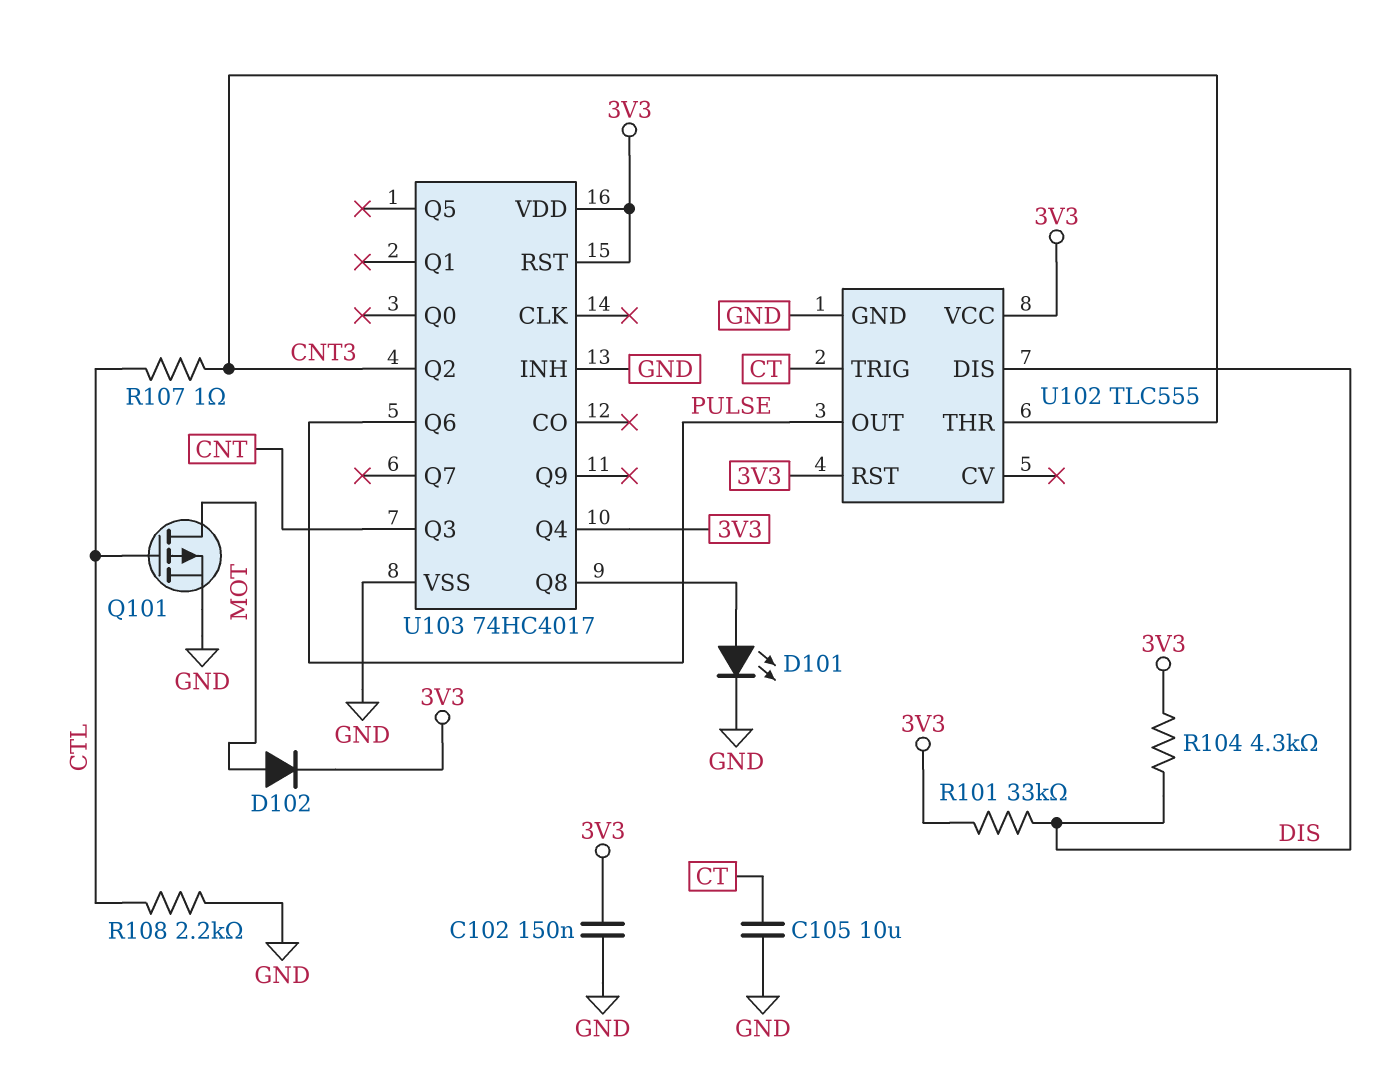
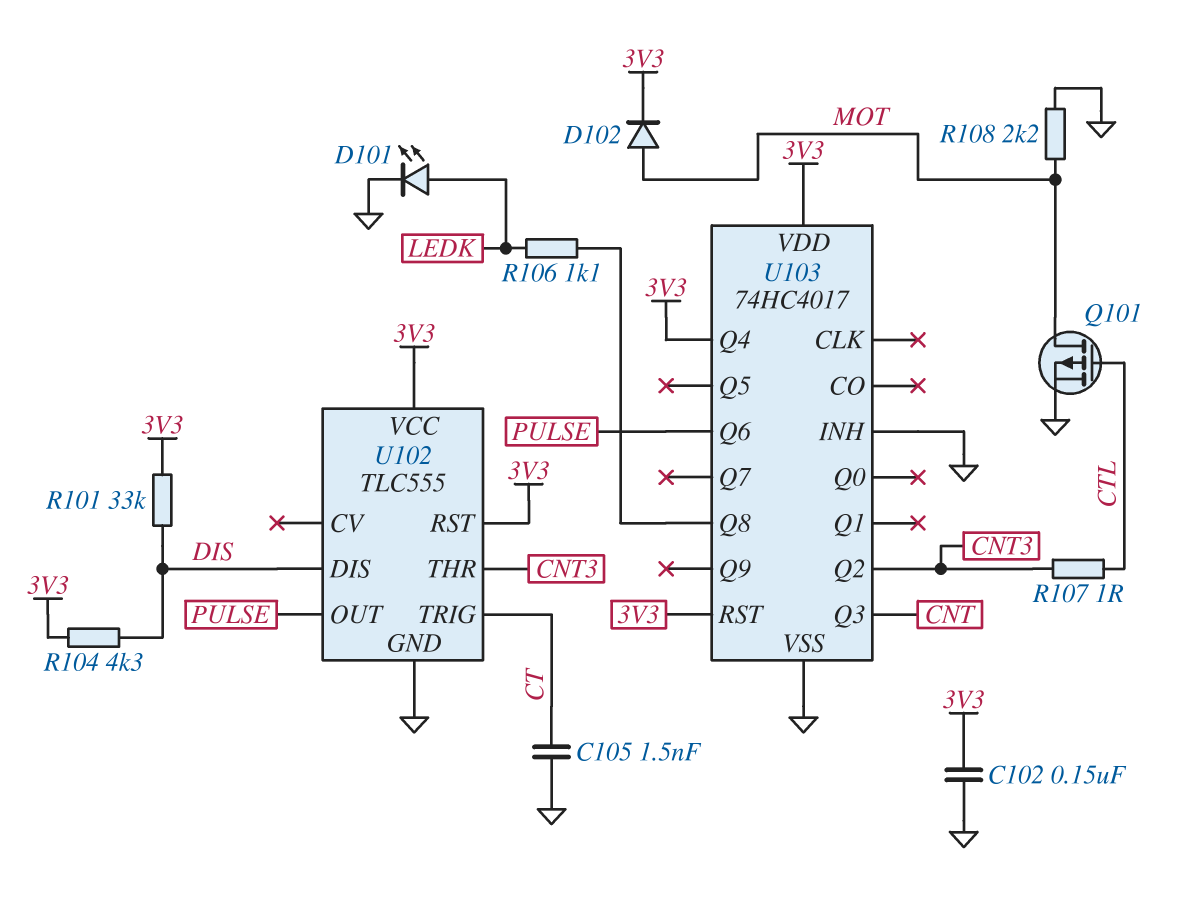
C105: 10uF (CT, GND) -> 1.5nF (CT, GND)
D101: LED (A U103/Q8, K GND) -> LED (A LEDK, K GND)
R106: none -> 1.1k (LEDK, U103/Q8)
R108: 2.2k (CTL, GND) -> 2.2k (GND, MOT)

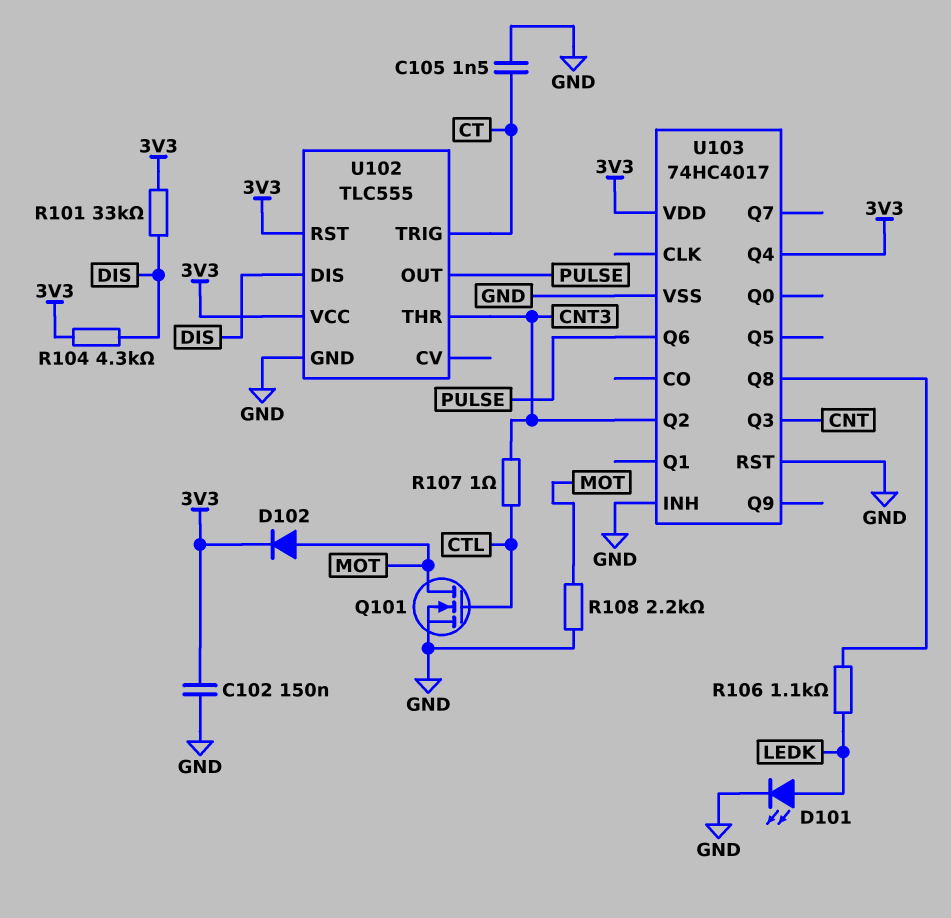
Q101: PMOS (G CTL, D MOT, S GND) -> NMOS (G CTL, D MOT, S GND)
U103 pin RST: 3V3 -> GND

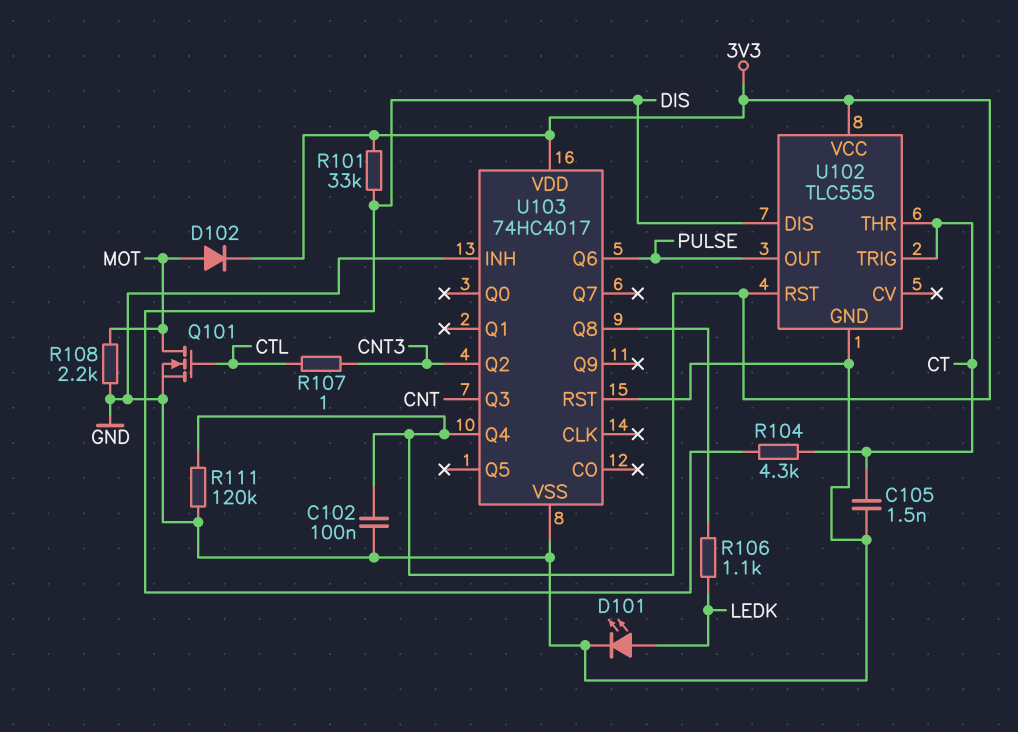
C102: 150nF (3V3, GND) -> 100nF (3V3, GND)
R104: 4.3k (3V3, DIS) -> 4.3k (CT, DIS)
R111: none -> 120k (3V3, GND)
U102 pin THR: CNT3 -> CT

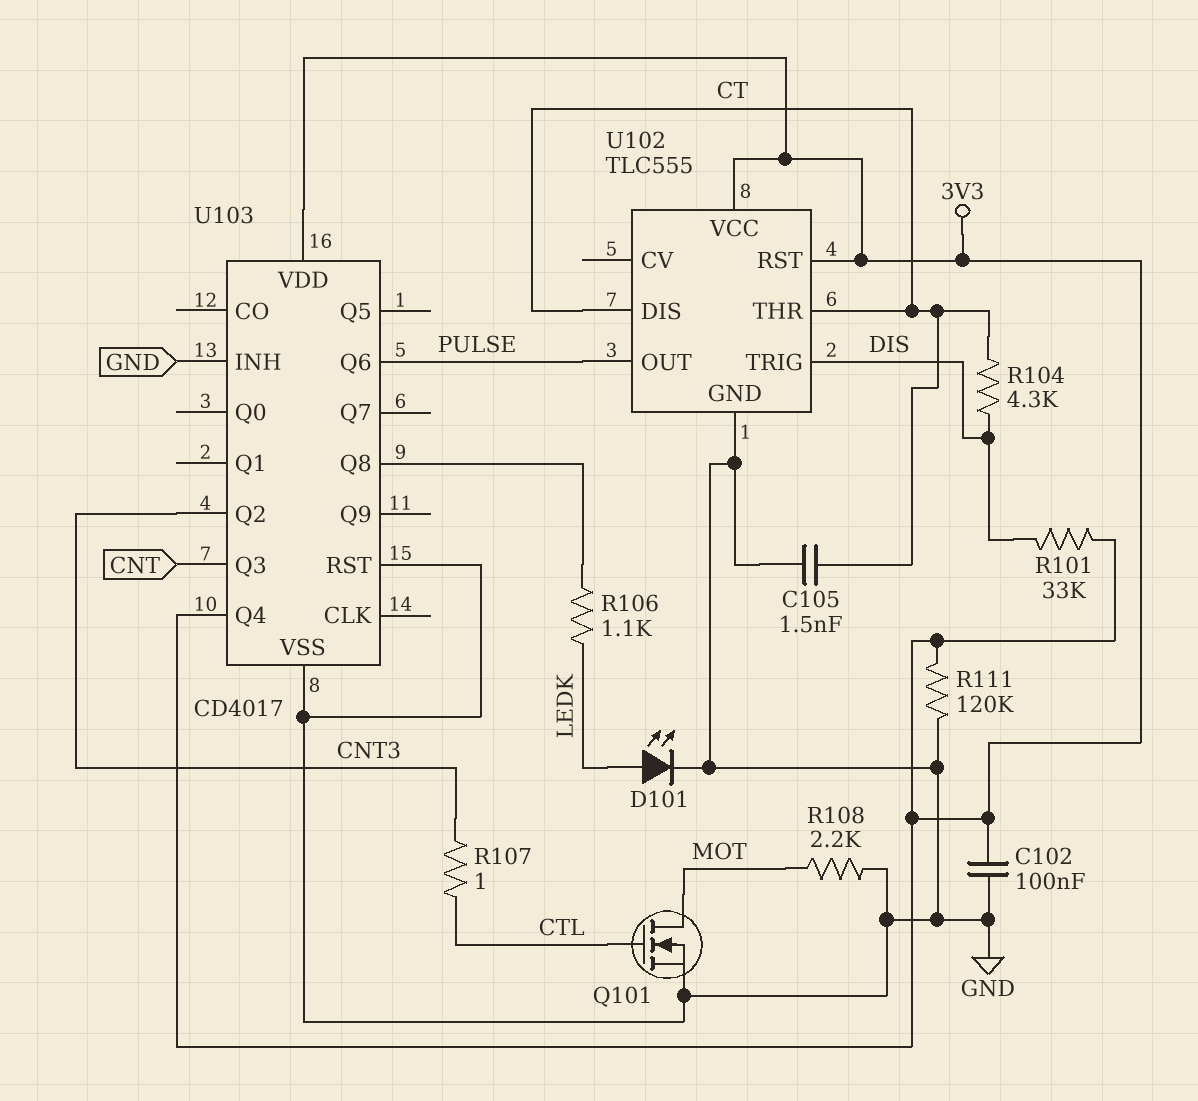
D102: diode (A MOT, K 3V3) -> none
U102 pin DIS: DIS -> CT
U102 pin TRIG: CT -> DIS
U103: 74HC4017 -> CD4017

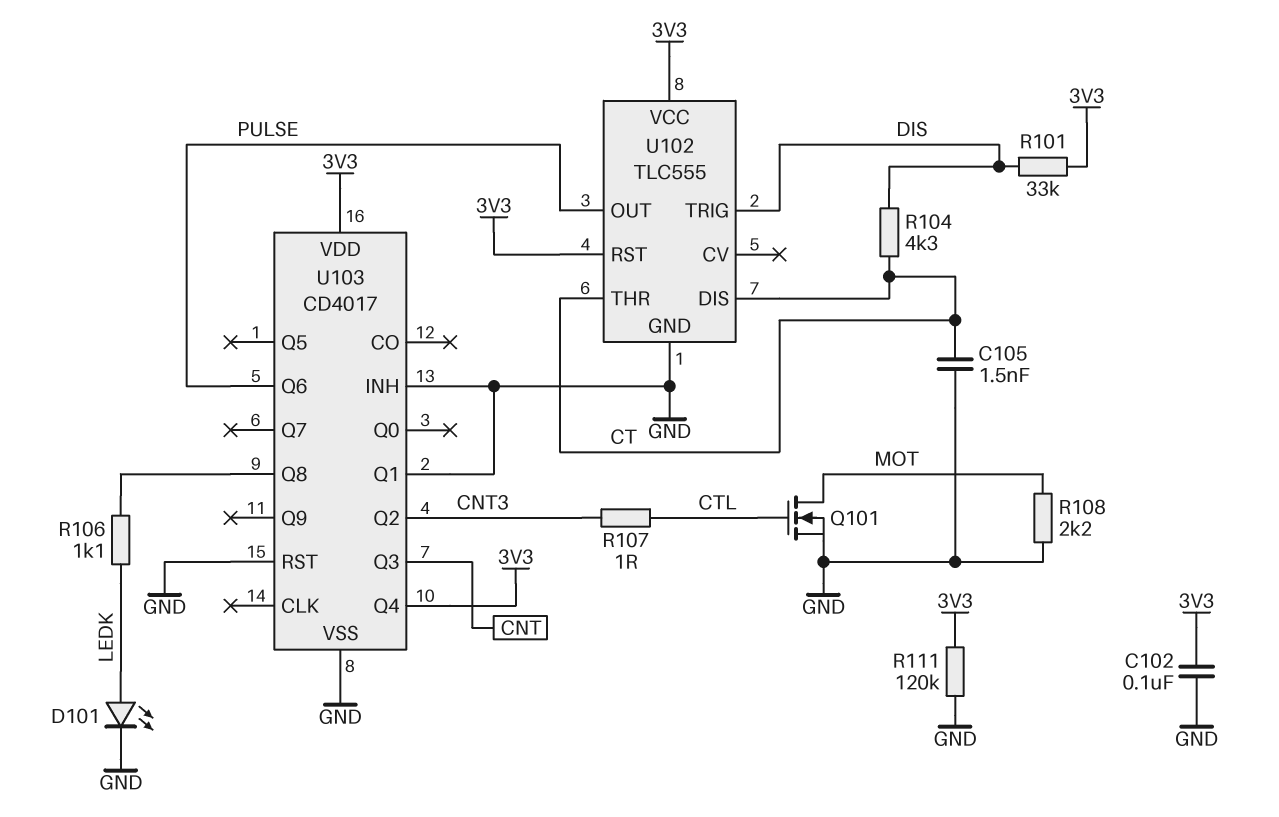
U103 pin Q1: none -> GND

